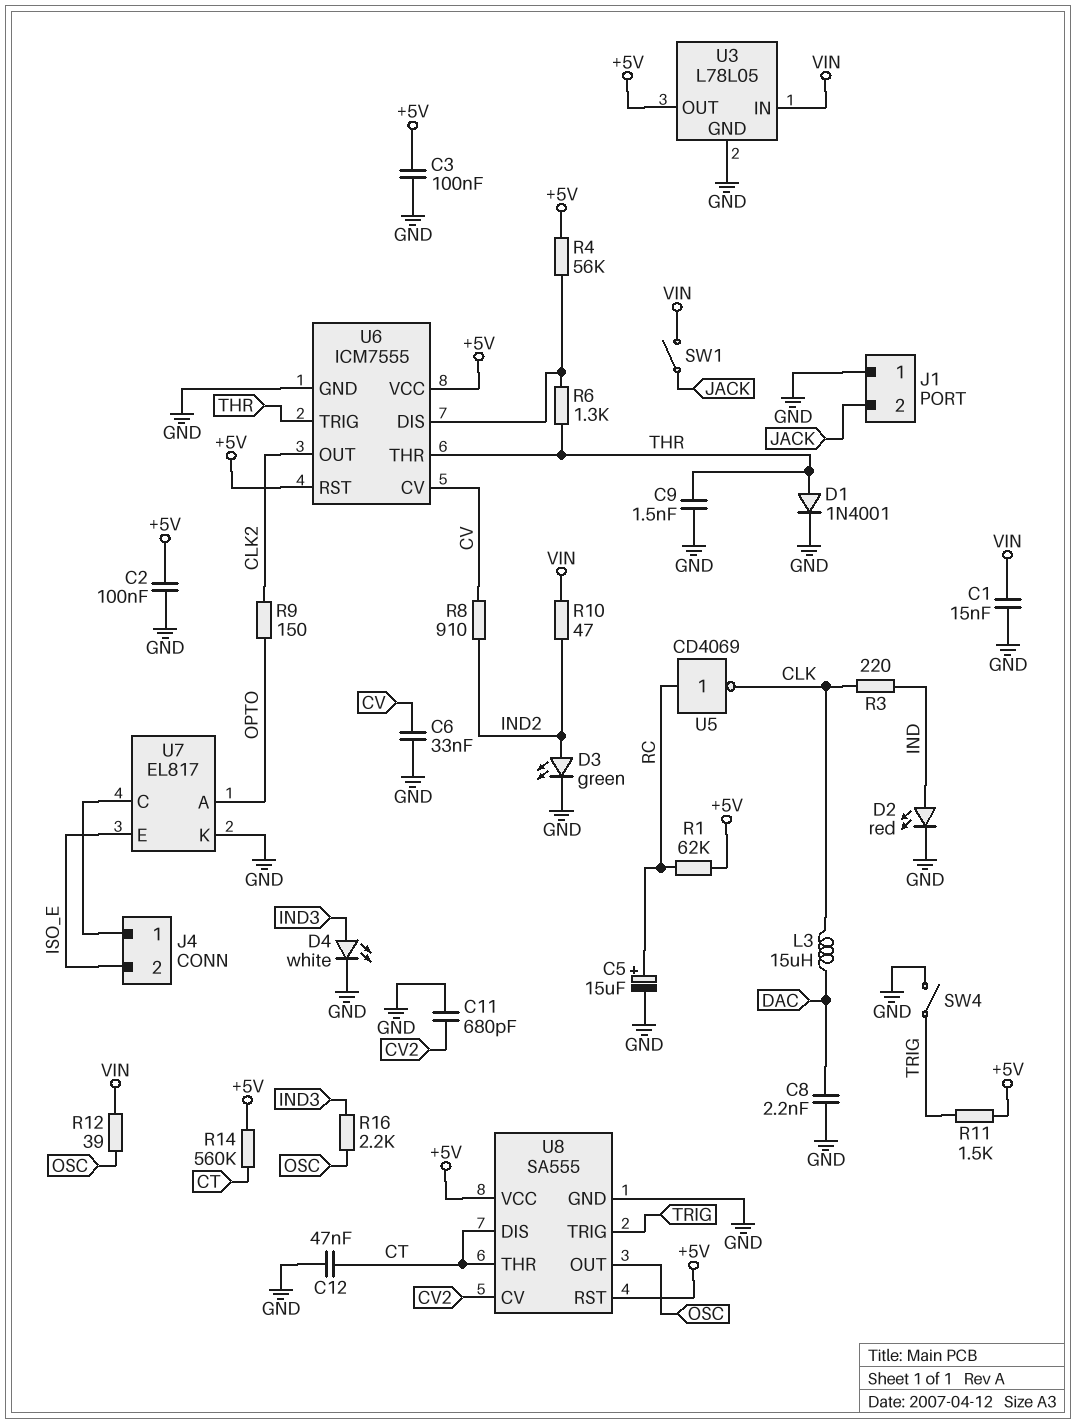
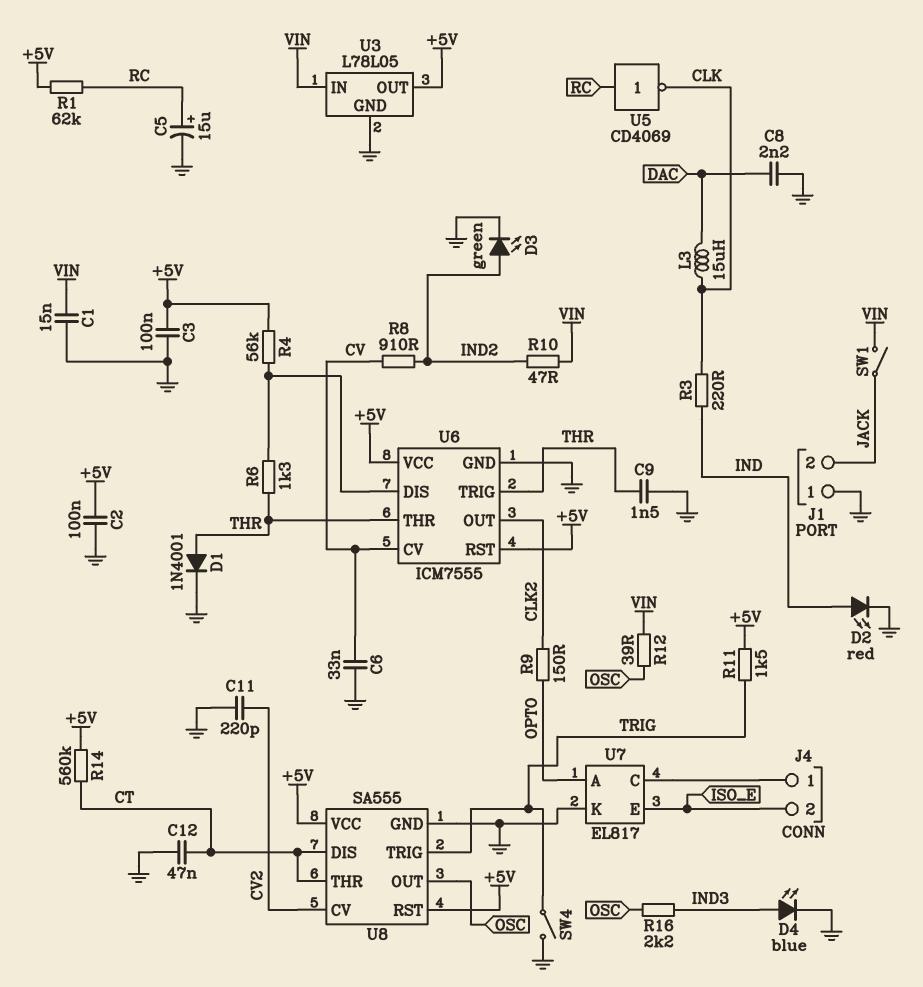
C11: 680pF (CV2, GND) -> 220pF (CV2, GND)
D4: LED white (A IND3, K GND) -> LED blue (A IND3, K GND)

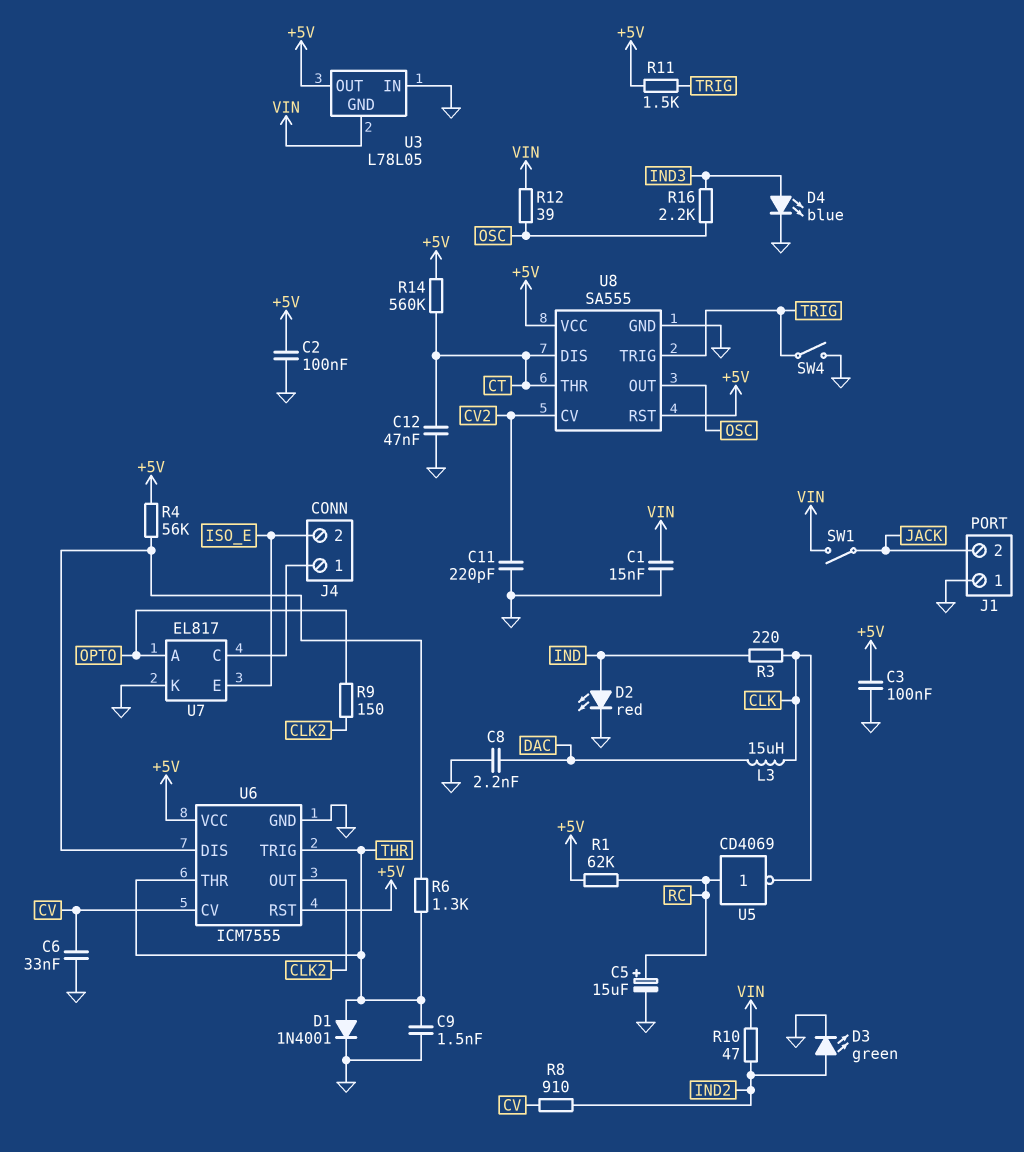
U3 pin GND: GND -> VIN
U3 pin IN: VIN -> GND

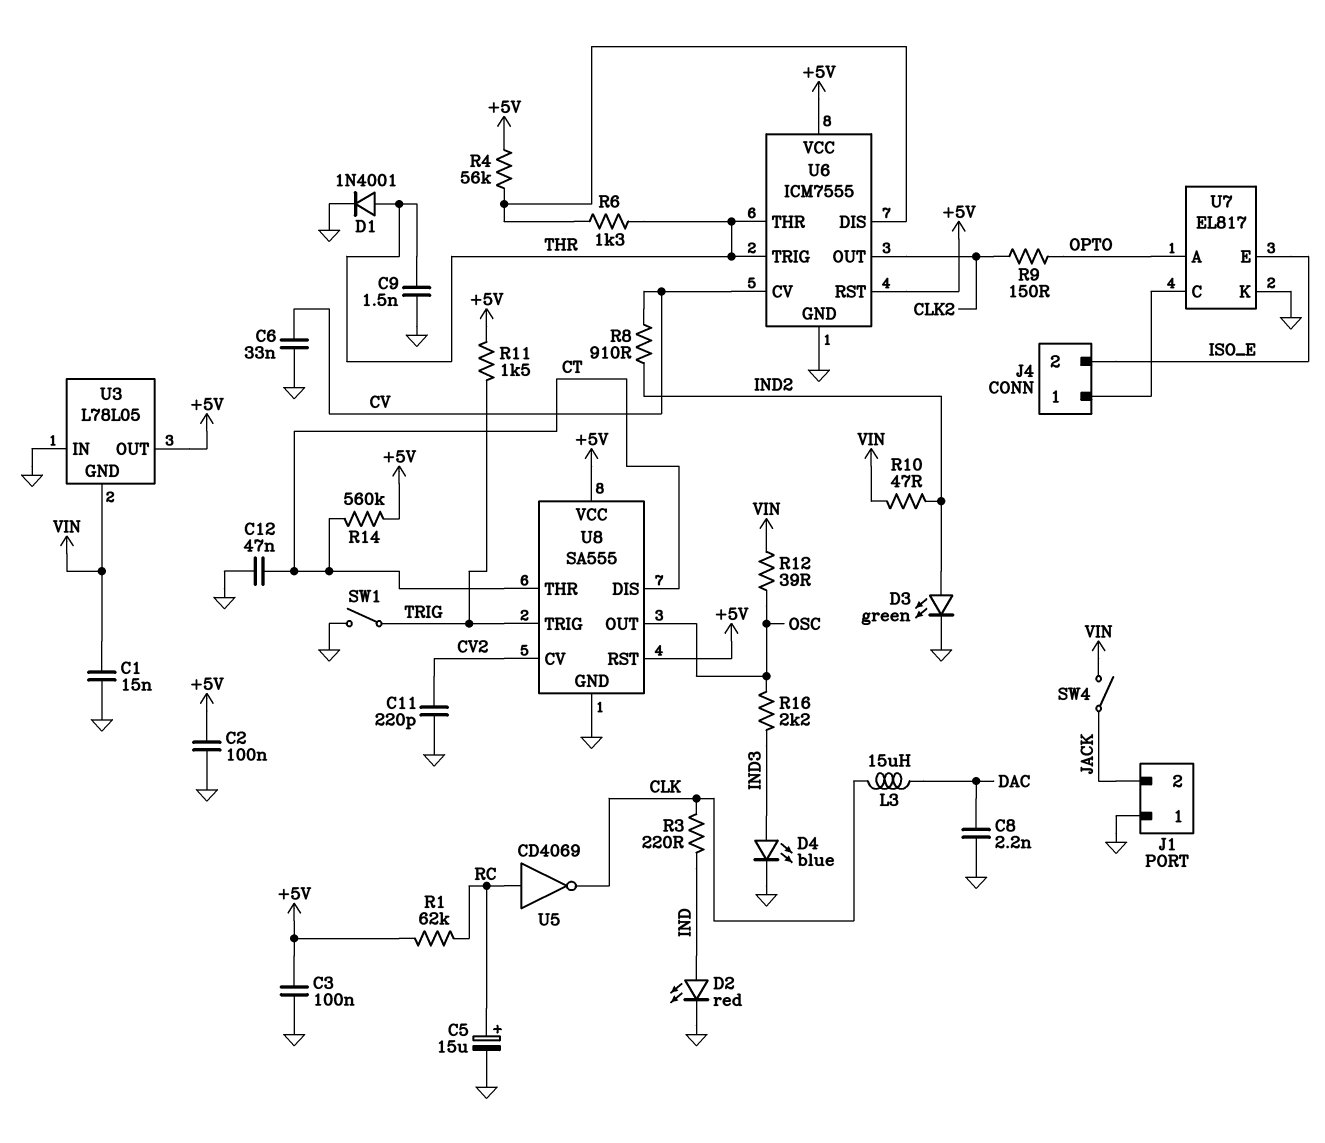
SW1: switch (JACK, VIN) -> switch (GND, TRIG)
SW4: switch (GND, TRIG) -> switch (JACK, VIN)

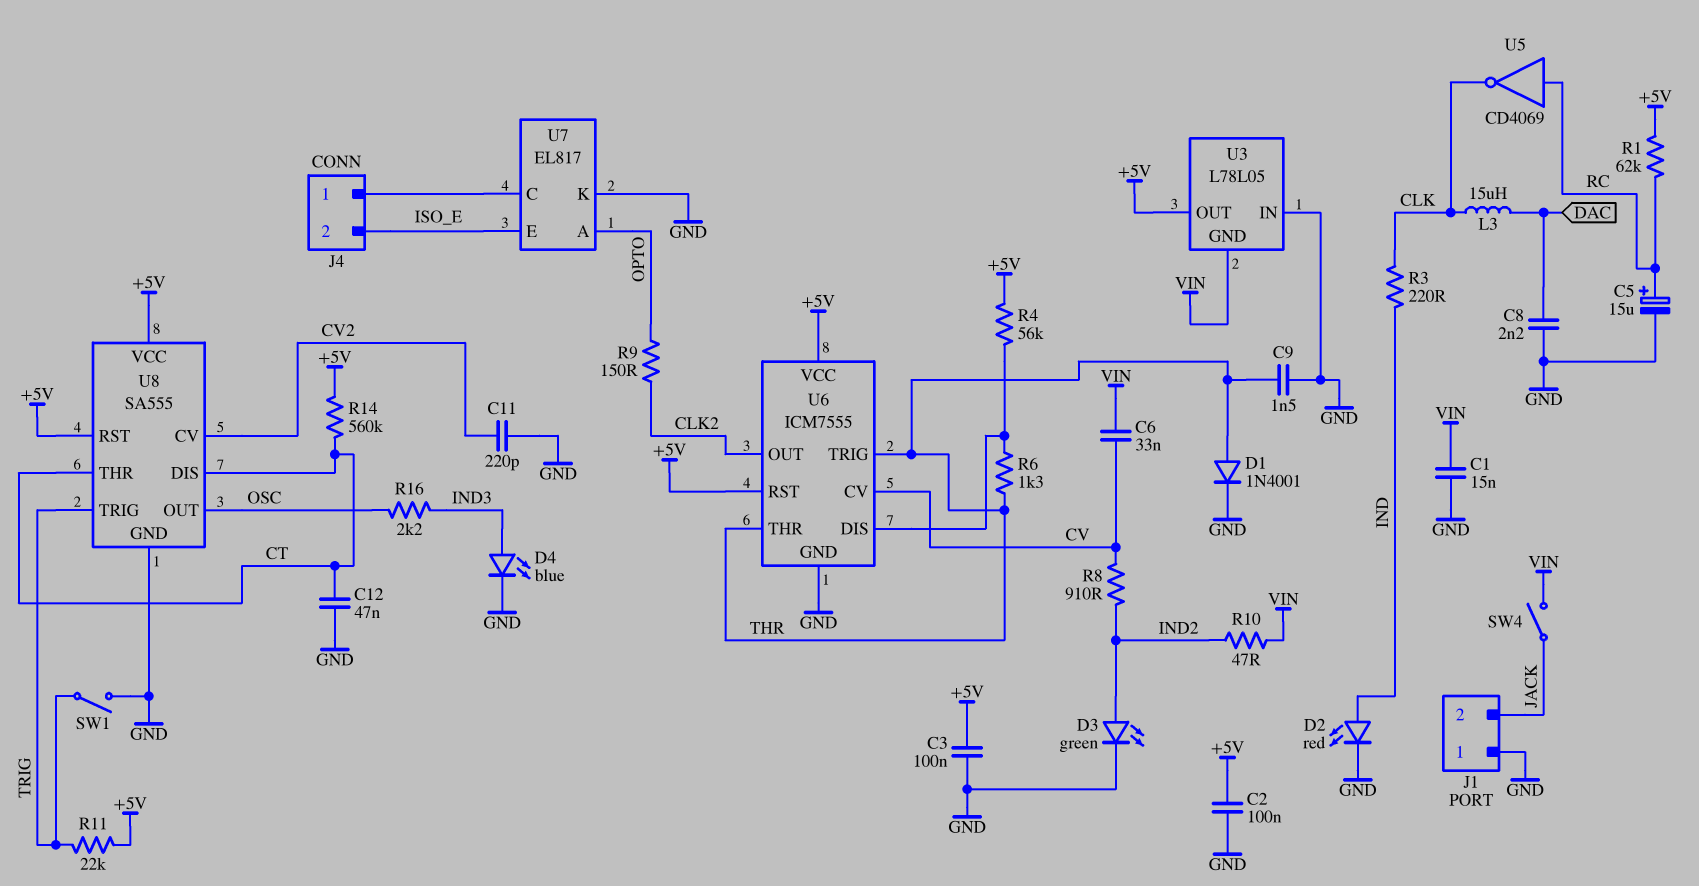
C6: 33nF (CV, GND) -> 33nF (CV, VIN)
R11: 1.5k (+5V, TRIG) -> 22k (+5V, TRIG)
R12: 39 (OSC, VIN) -> none

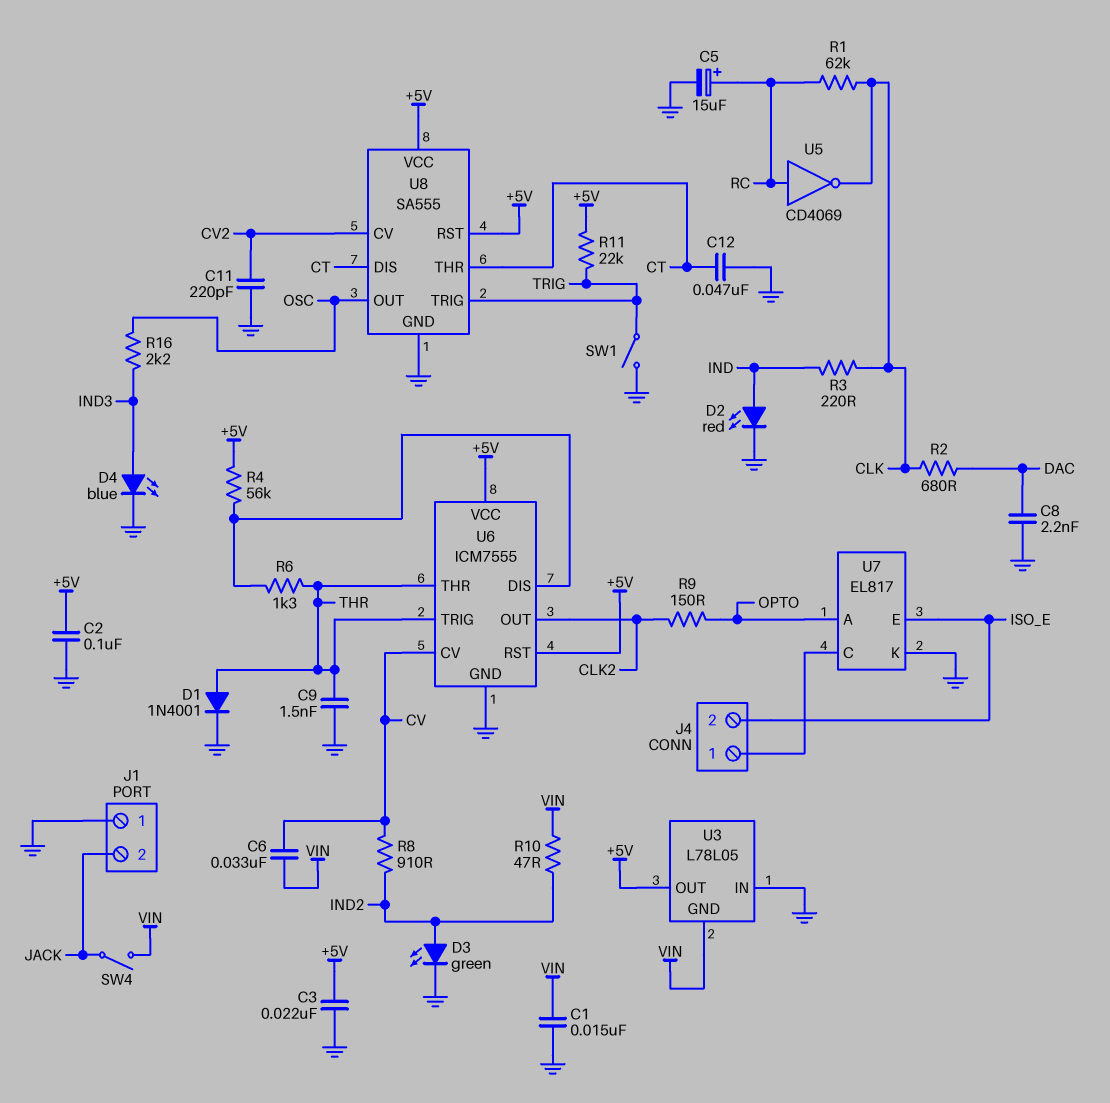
C3: 100nF (+5V, GND) -> 22nF (+5V, GND)
L3: 15uH (CLK, DAC) -> none
R1: 62k (+5V, RC) -> 62k (CLK, RC)
R2: none -> 680 (CLK, DAC)
R14: 560k (+5V, CT) -> none

